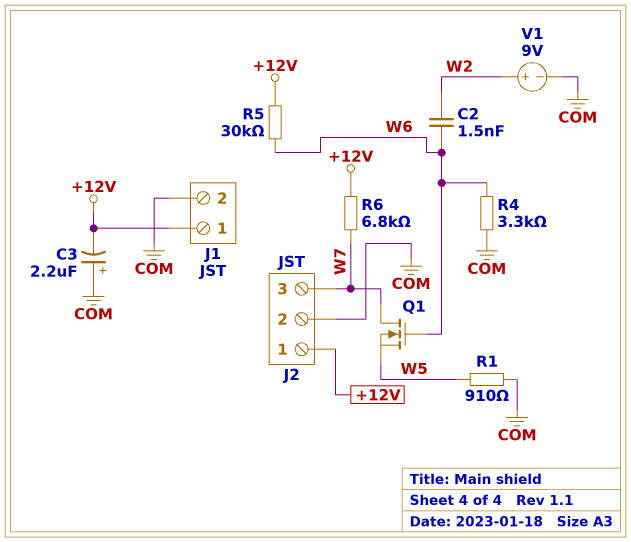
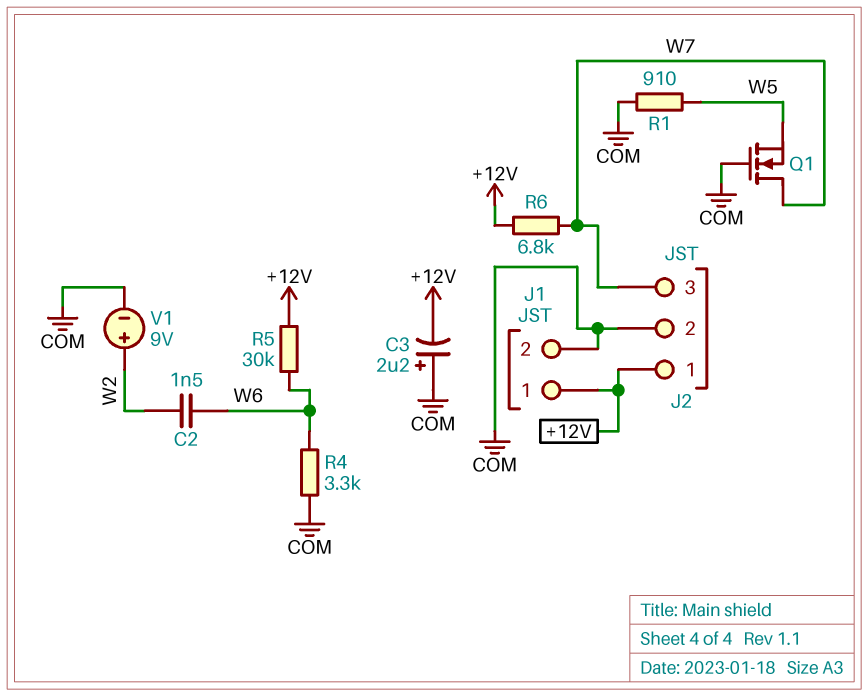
Q1: NMOS (G W6, D W7, S W5) -> NMOS (G COM, D W7, S W5)

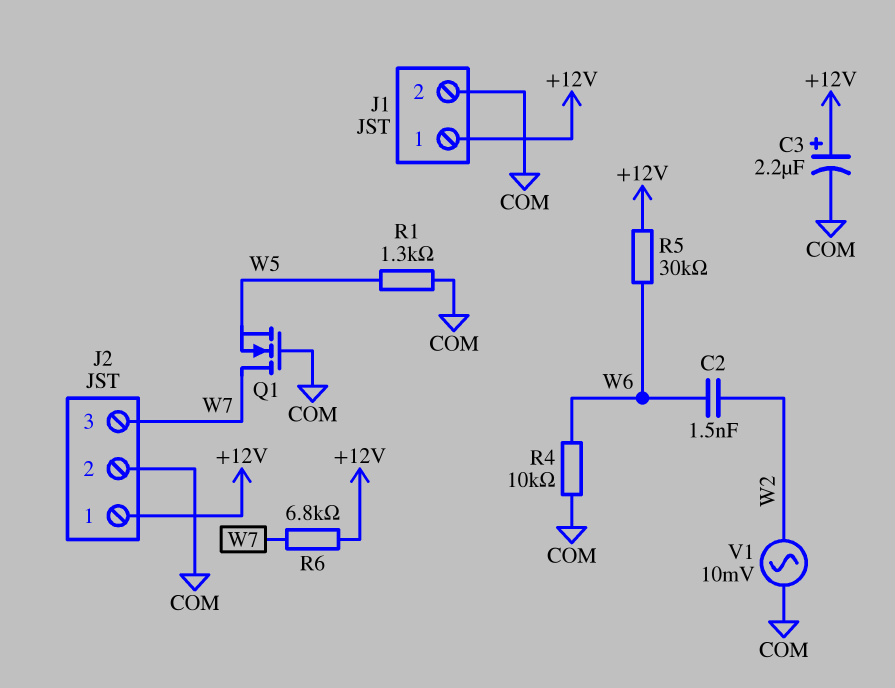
C3: 2.2uF (plus COM, minus +12V) -> 2.2uF (plus +12V, minus COM)
R1: 910 (COM, W5) -> 1.3k (COM, W5)
R4: 3.3k (COM, W6) -> 10k (COM, W6)
V1: 9V (plus W2, minus COM) -> AC 10mV (COM, W2)

